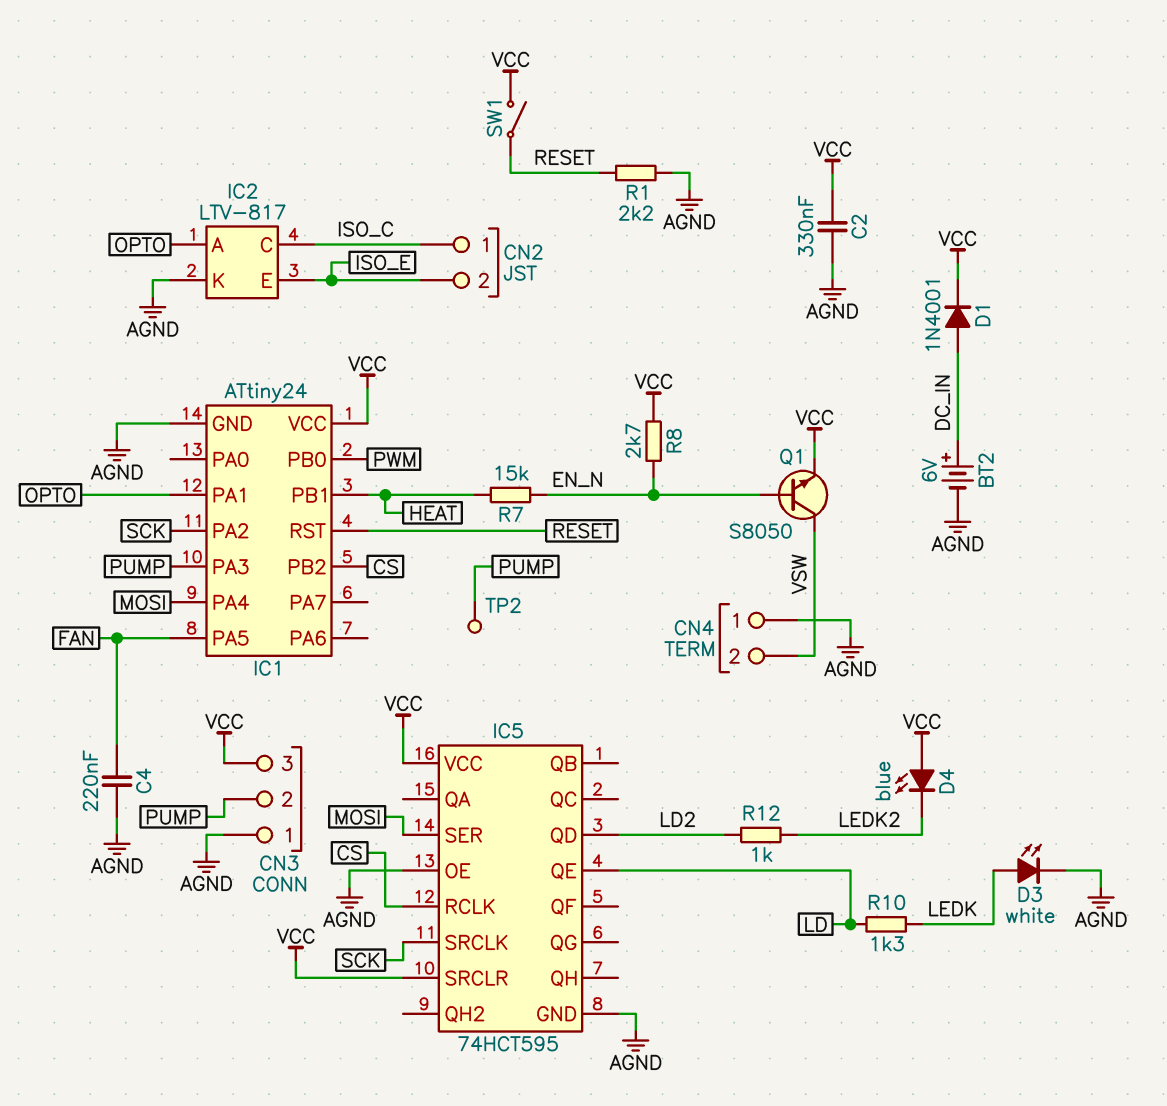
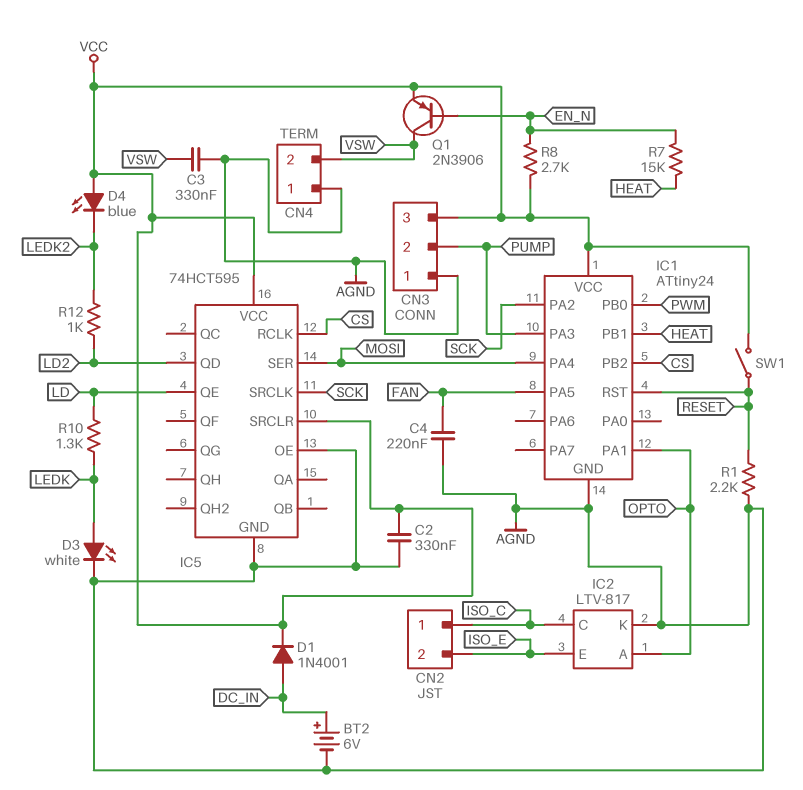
C3: none -> 330nF (AGND, VSW)
Q1: NPN S8050 (B EN_N, C VSW, E VCC) -> PNP 2N3906 (B EN_N, C VSW, E VCC)
TP2: test point (PUMP) -> none

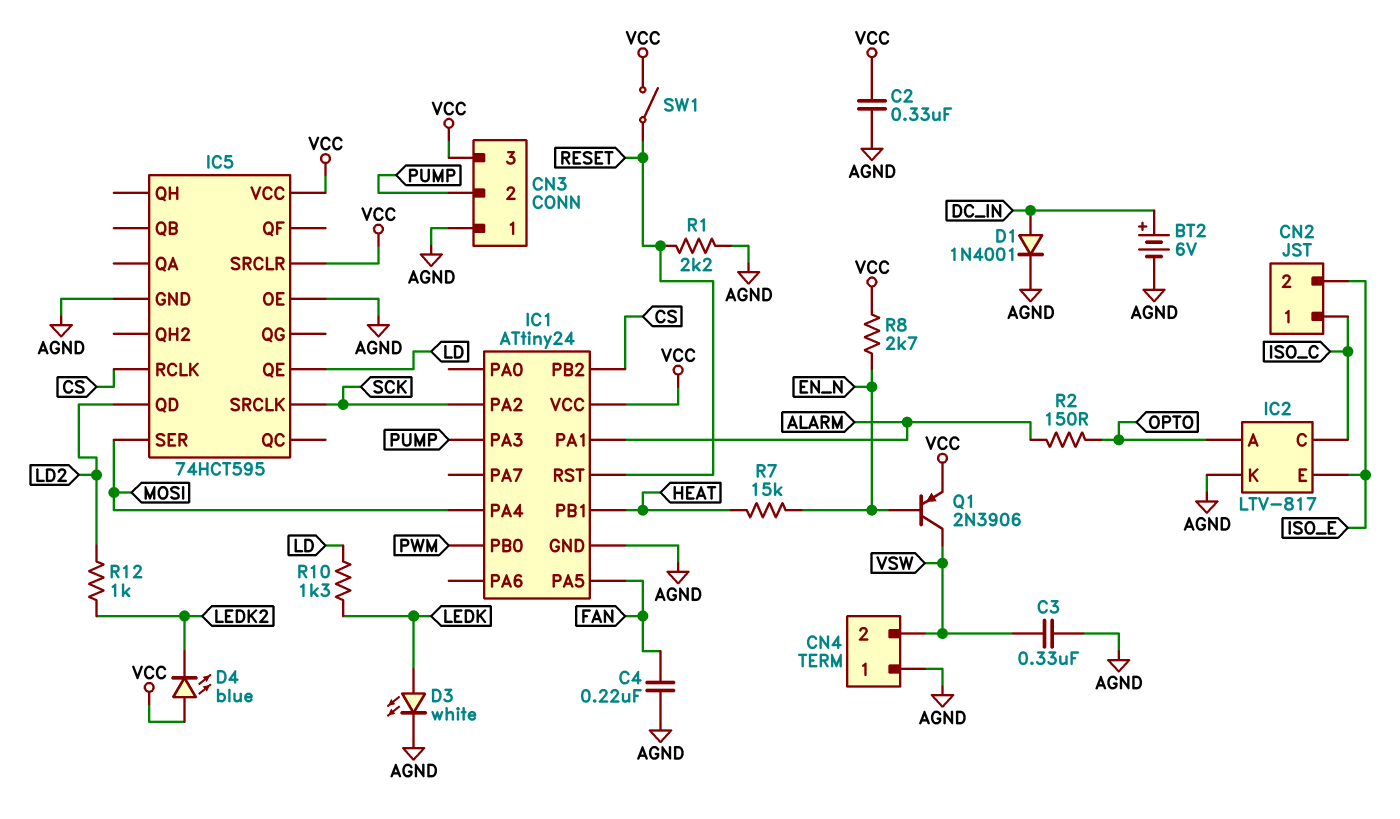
D1: diode 1N4001 (A DC_IN, K VCC) -> diode 1N4001 (A DC_IN, K AGND)
IC1 pin PA1: OPTO -> ALARM
R2: none -> 150 (ALARM, OPTO)

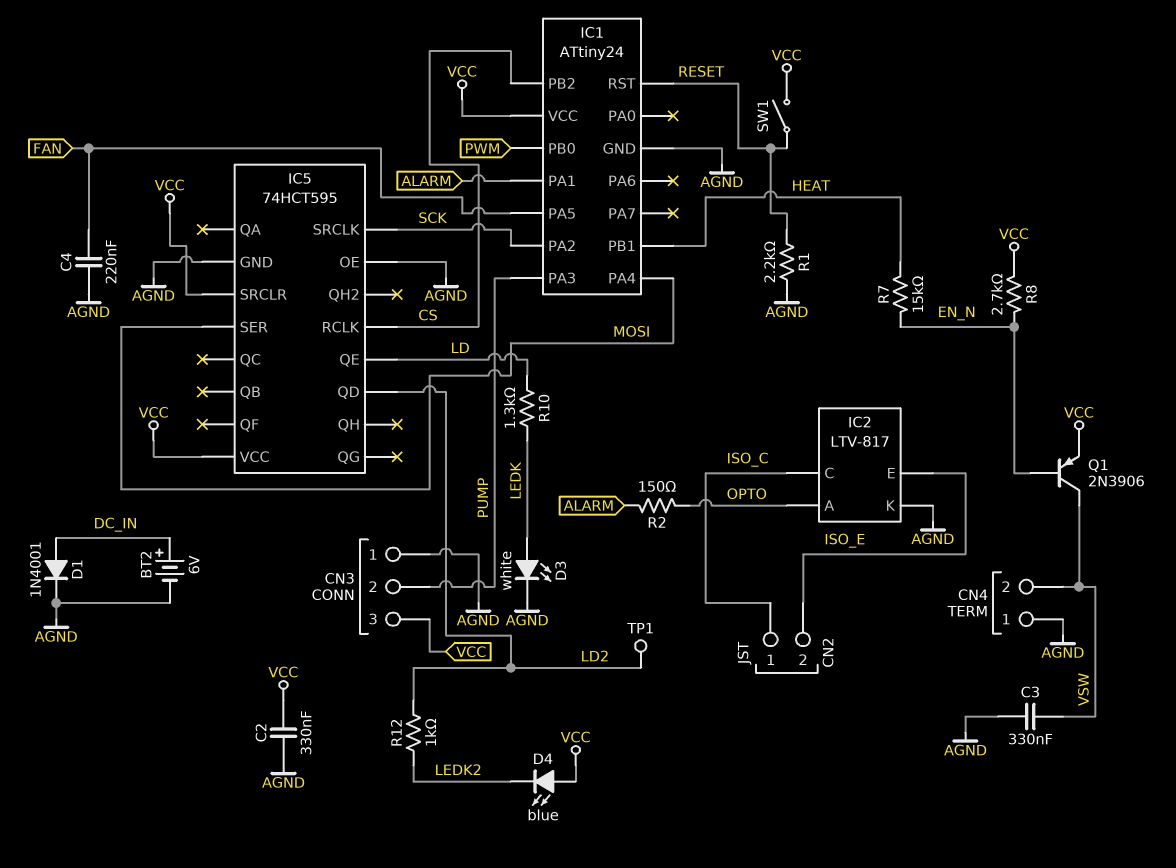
TP1: none -> test point (LD2)

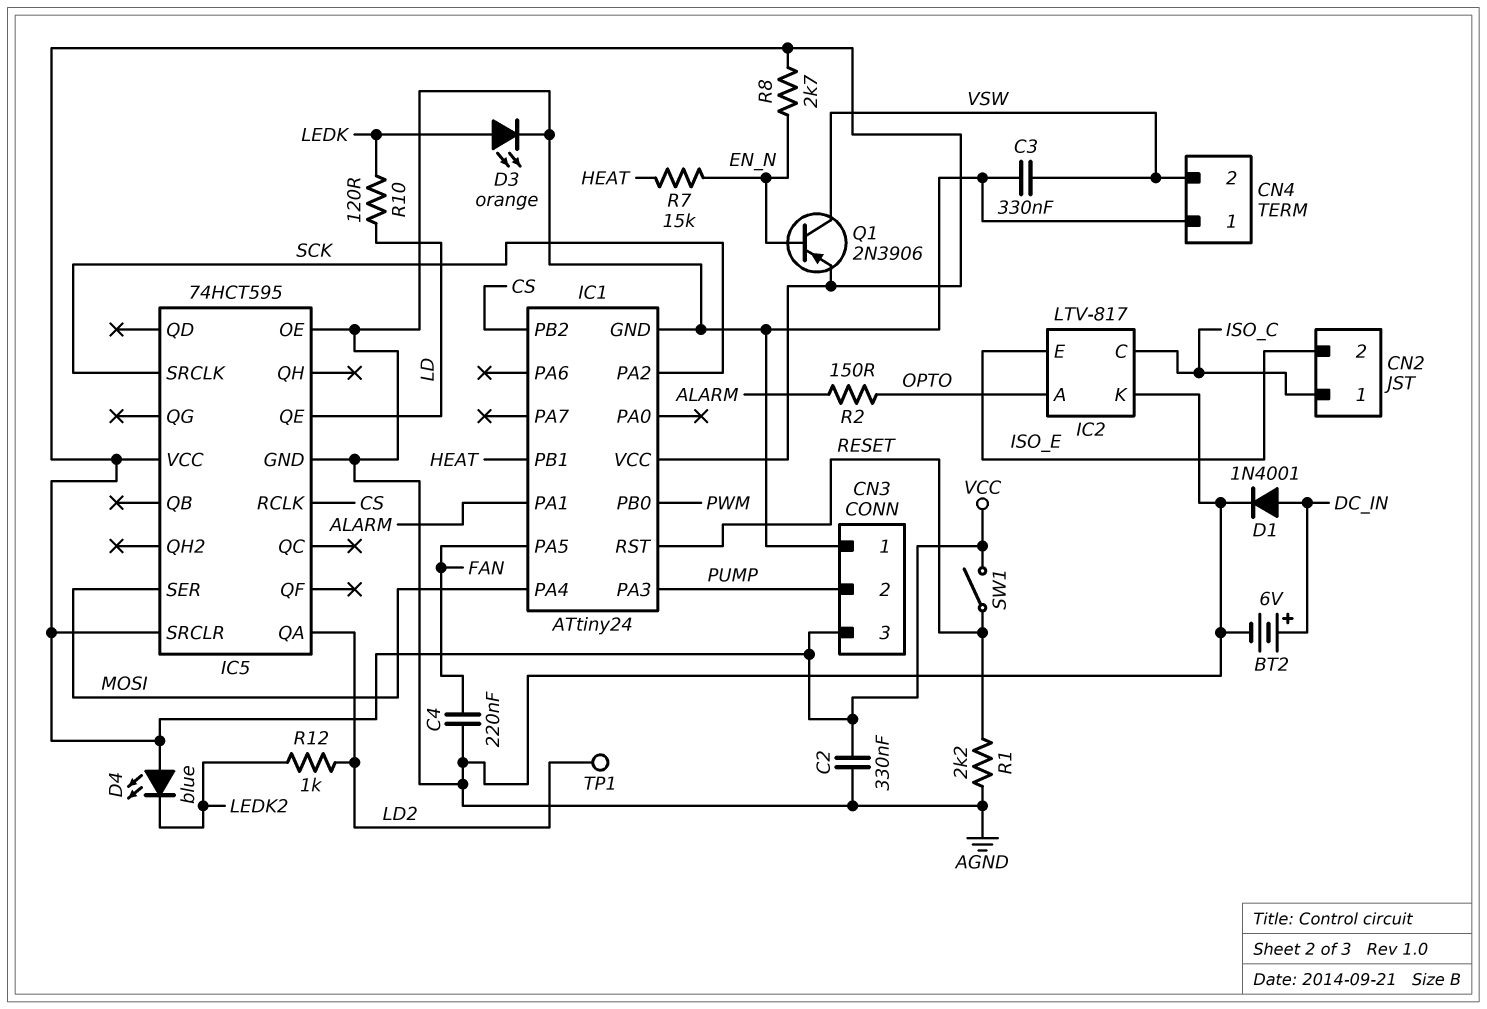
D3: LED white (A LEDK, K AGND) -> LED orange (A LEDK, K AGND)
IC5 pin QA: none -> LD2
IC5 pin QD: LD2 -> none
R10: 1.3k (LD, LEDK) -> 120 (LD, LEDK)

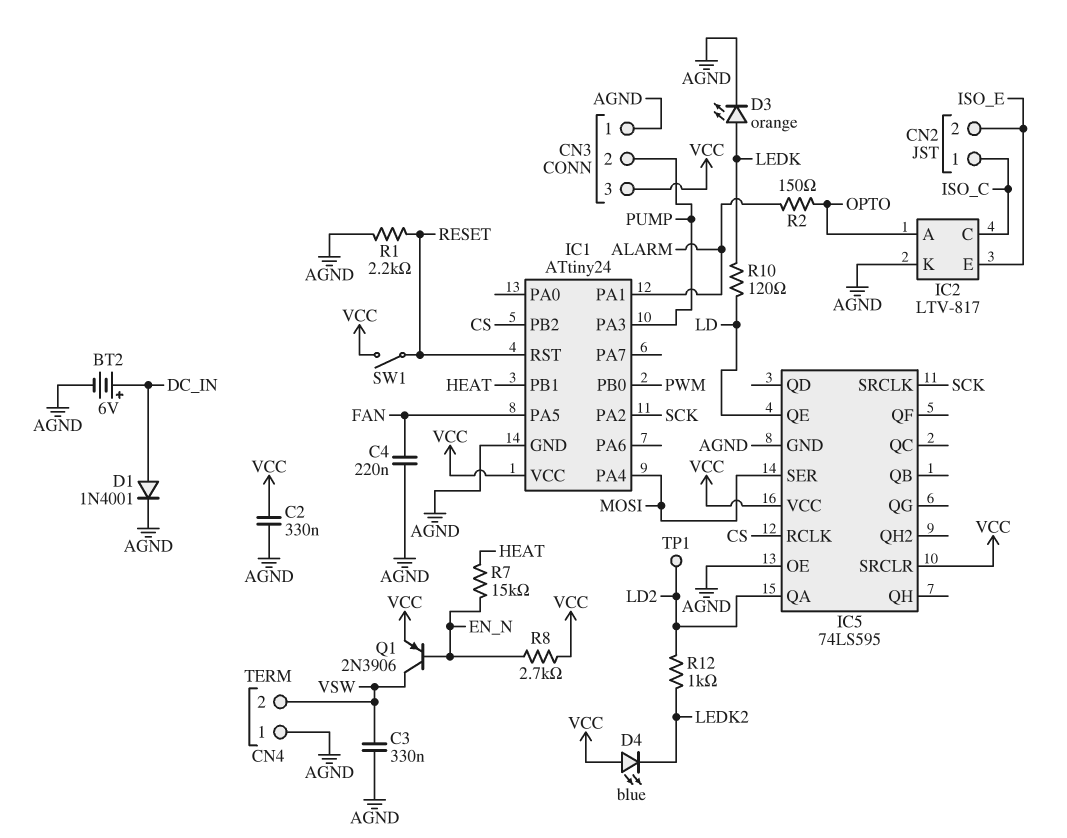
IC5: 74HCT595 -> 74LS595

